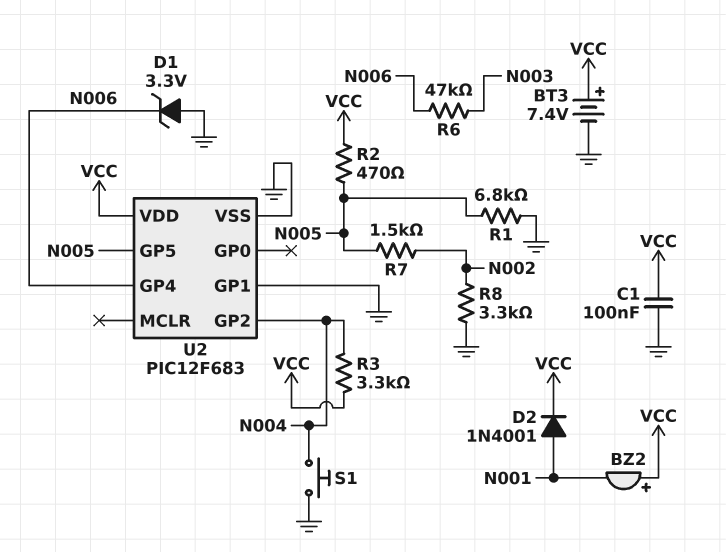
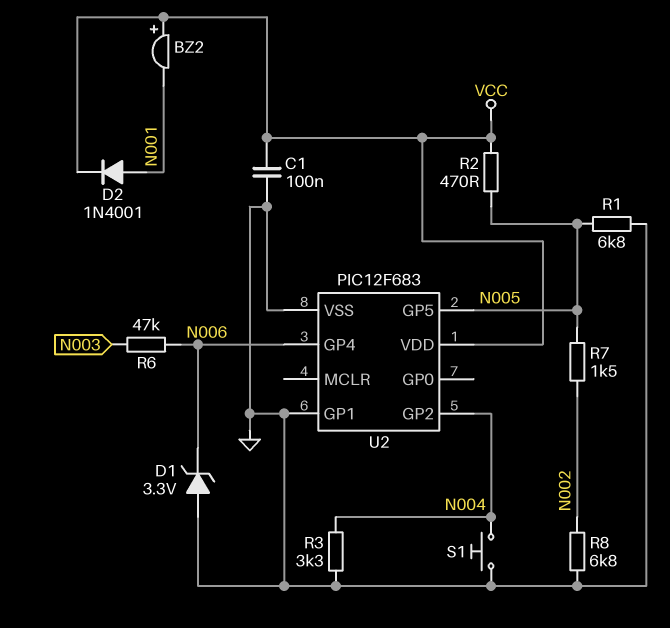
BT3: 7.4V (plus VCC, minus GND) -> none
R3: 3.3k (N004, VCC) -> 3.3k (GND, N004)
R8: 3.3k (GND, N002) -> 6.8k (GND, N002)

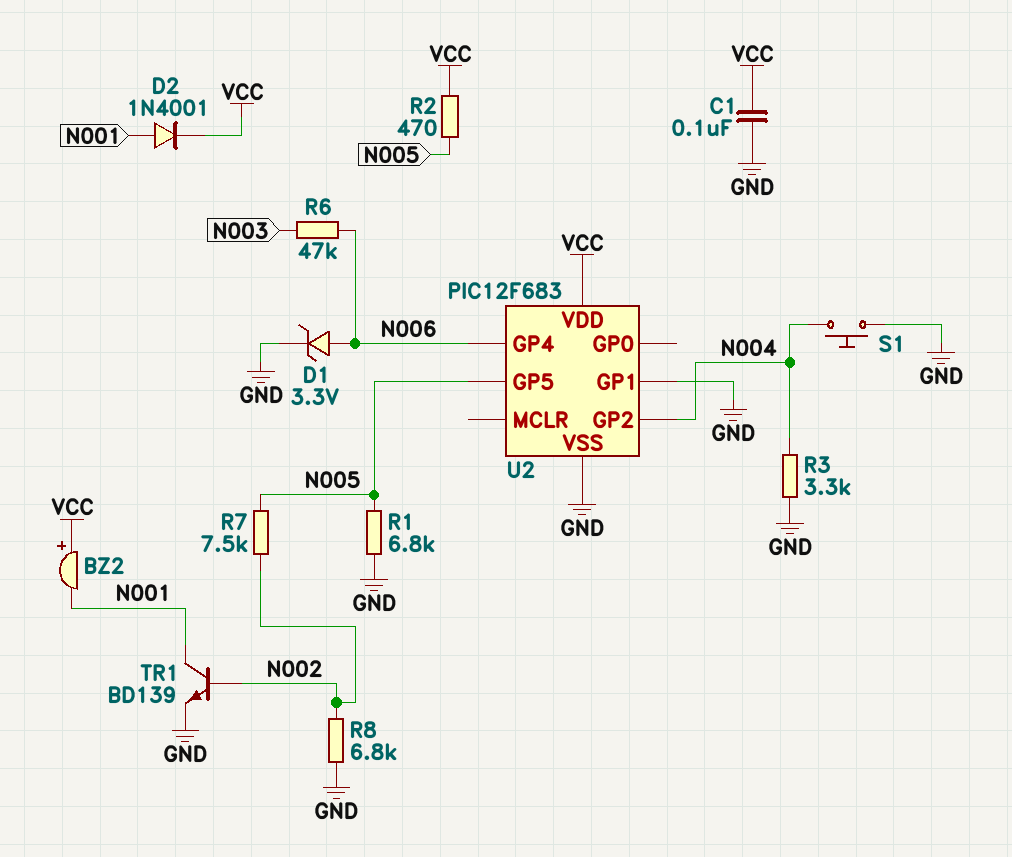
D1: zener 3.3V (A GND, K N006) -> zener 3.3V (A N006, K GND)
R7: 1.5k (N002, N005) -> 7.5k (N002, N005)
TR1: none -> NPN BD139 (B N002, C N001, E GND)

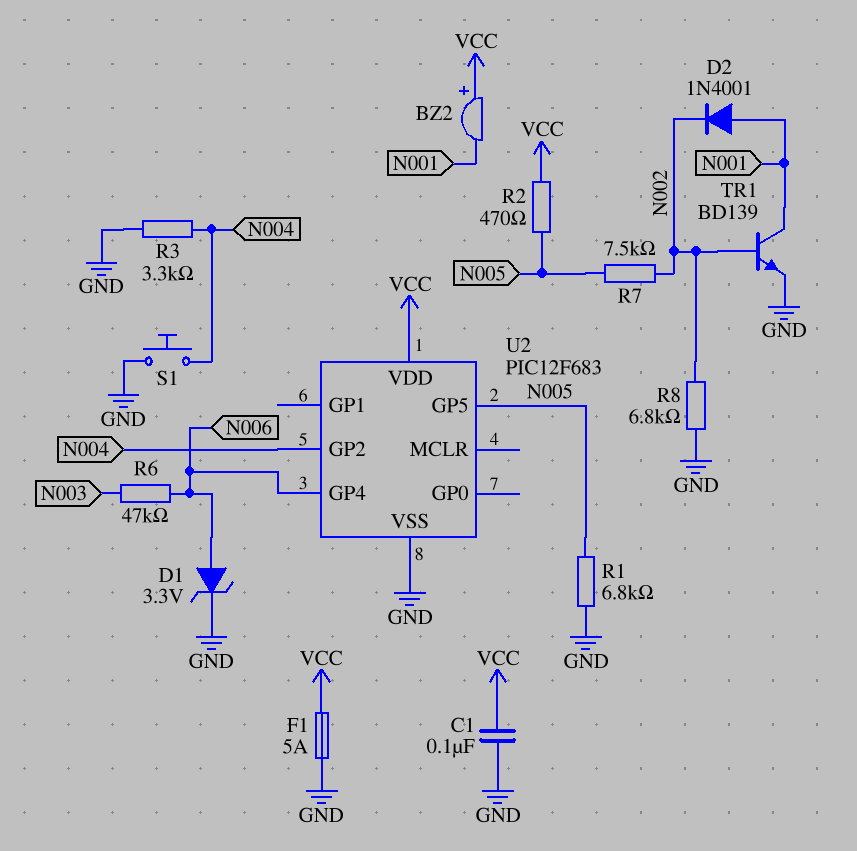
D2: diode 1N4001 (A N001, K VCC) -> diode 1N4001 (A N001, K N002)
F1: none -> 5A (GND, VCC)
U2 pin GP1: GND -> none

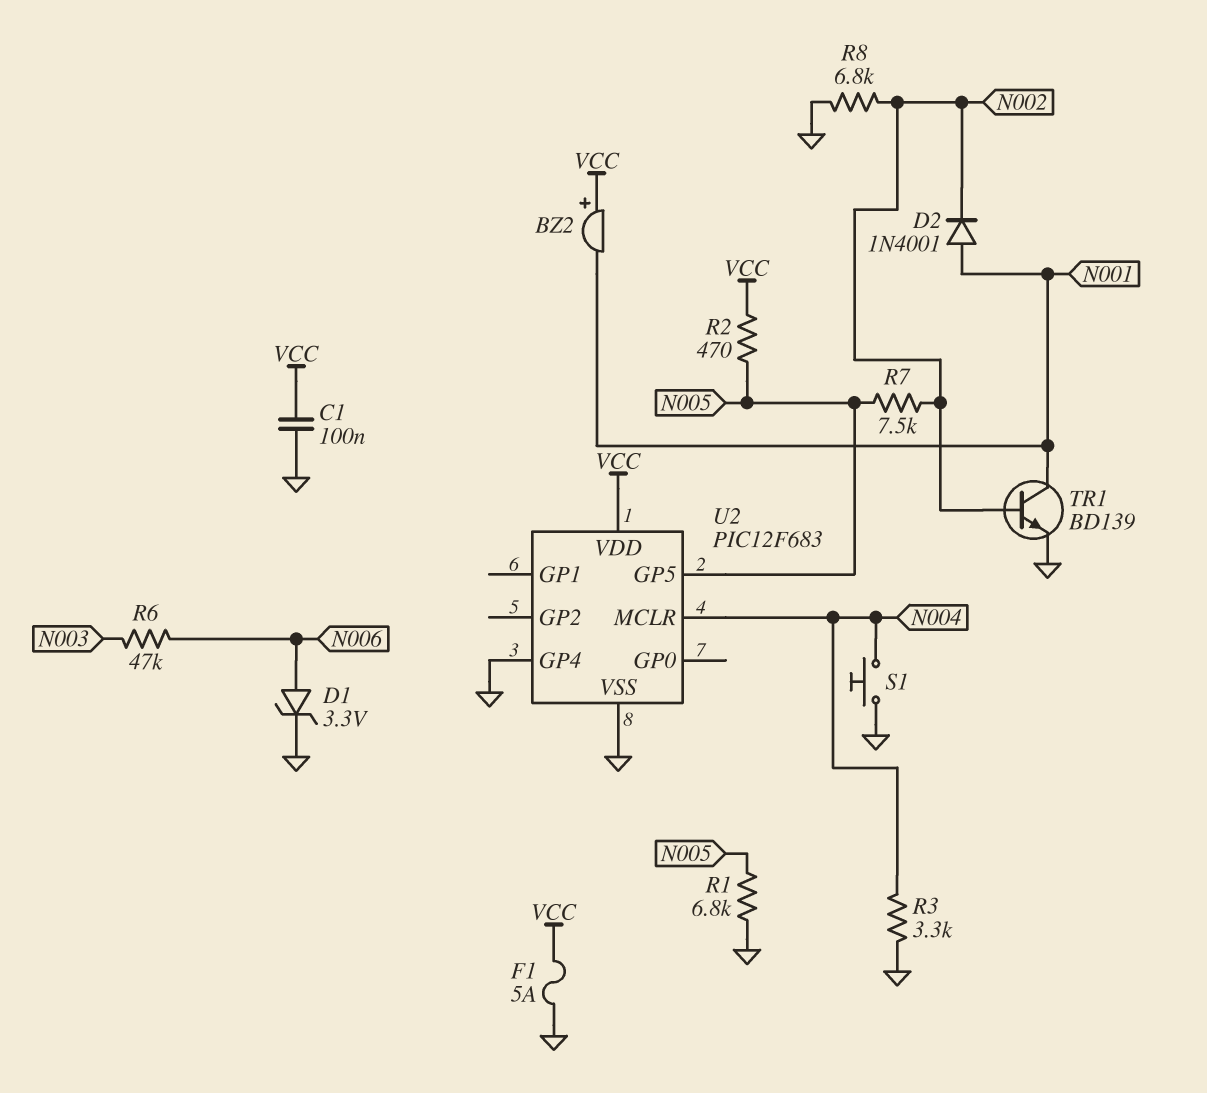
U2 pin GP2: N004 -> none
U2 pin GP4: N006 -> GND
U2 pin MCLR: none -> N004

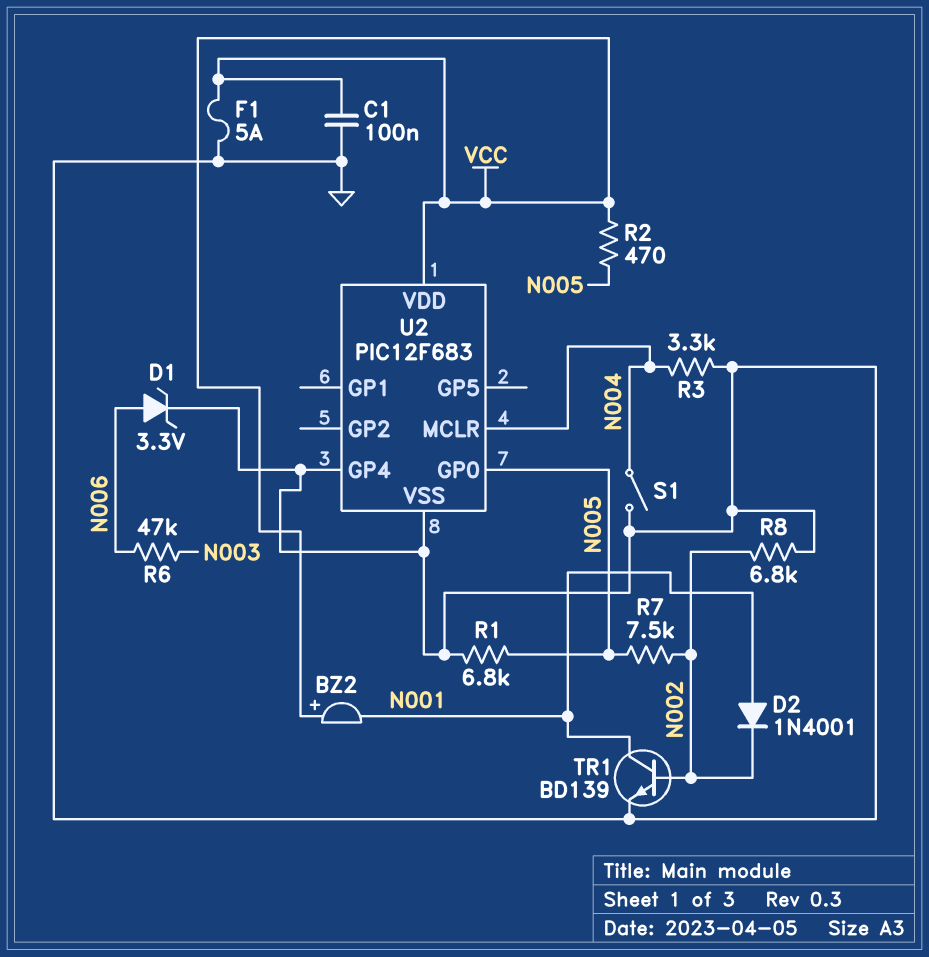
S1: button (GND, N004) -> switch (GND, N004)
U2 pin GP0: none -> N005
U2 pin GP5: N005 -> none

